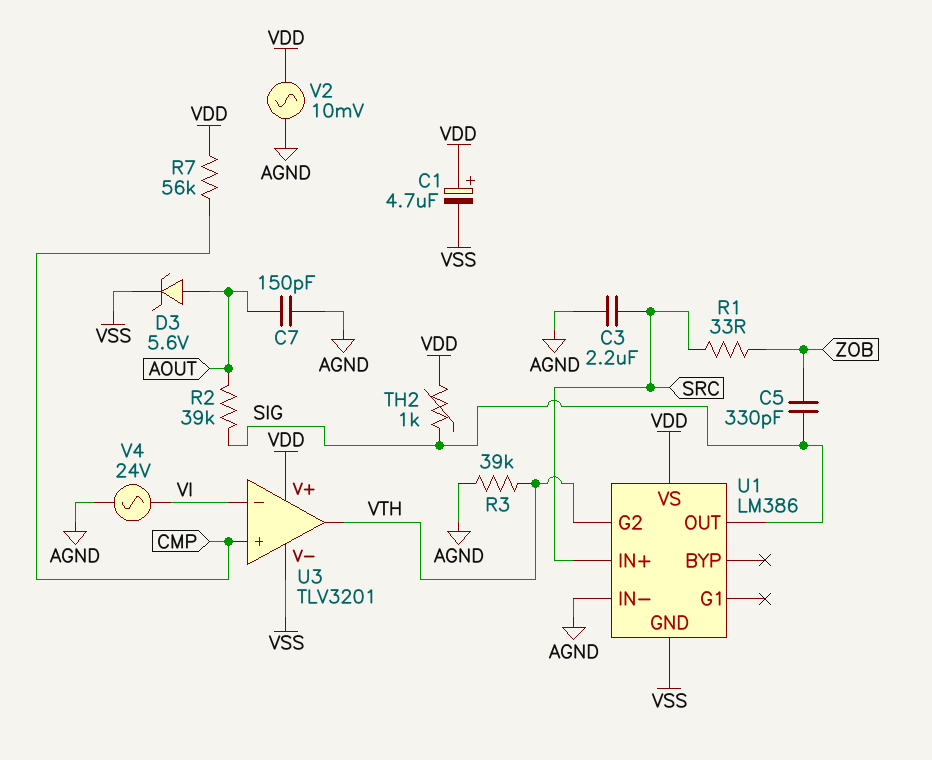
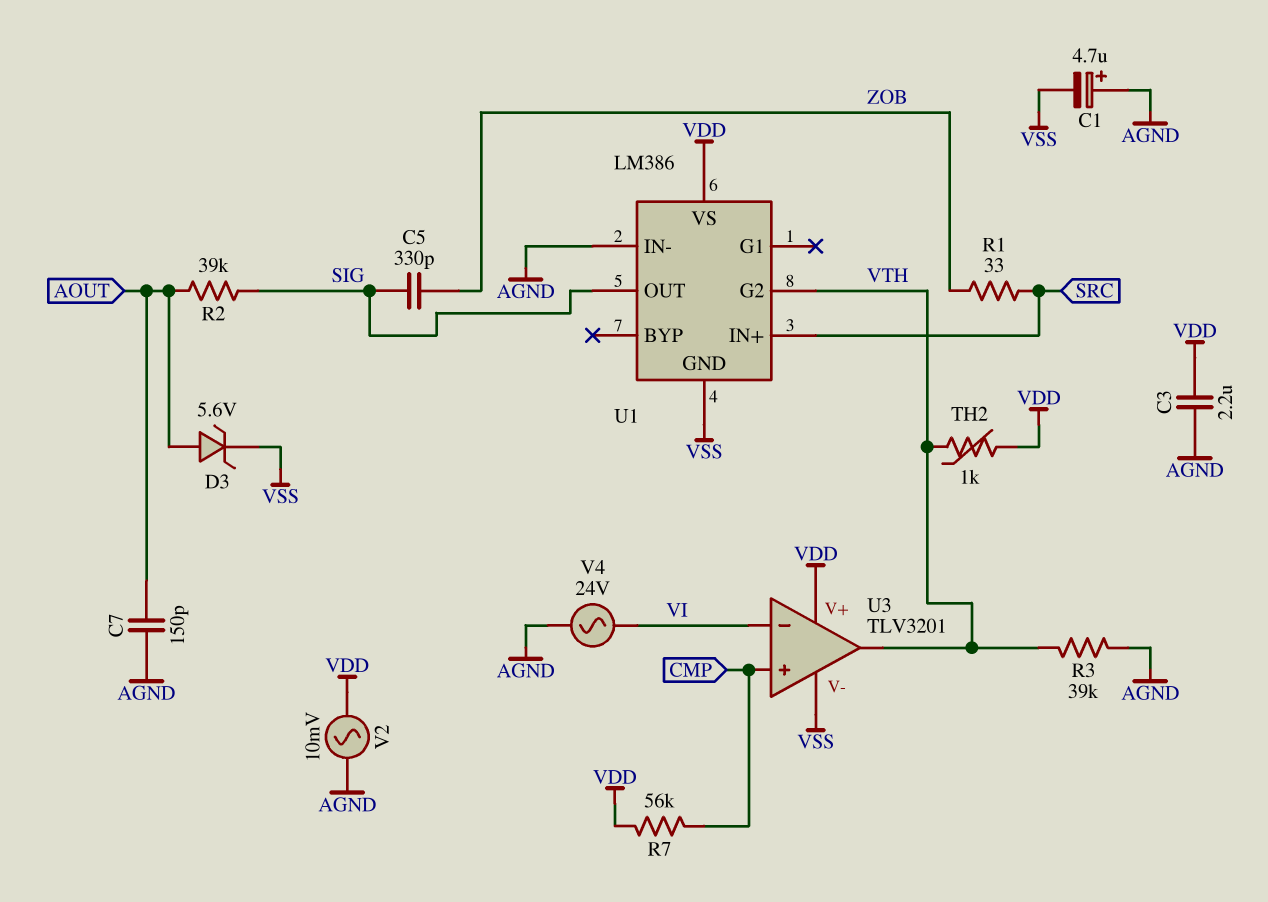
C1: 4.7uF (plus VDD, minus VSS) -> 4.7uF (plus AGND, minus VSS)
C3: 2.2uF (AGND, SRC) -> 2.2uF (AGND, VDD)
TH2: 1k (SIG, VDD) -> 1k (VDD, VTH)

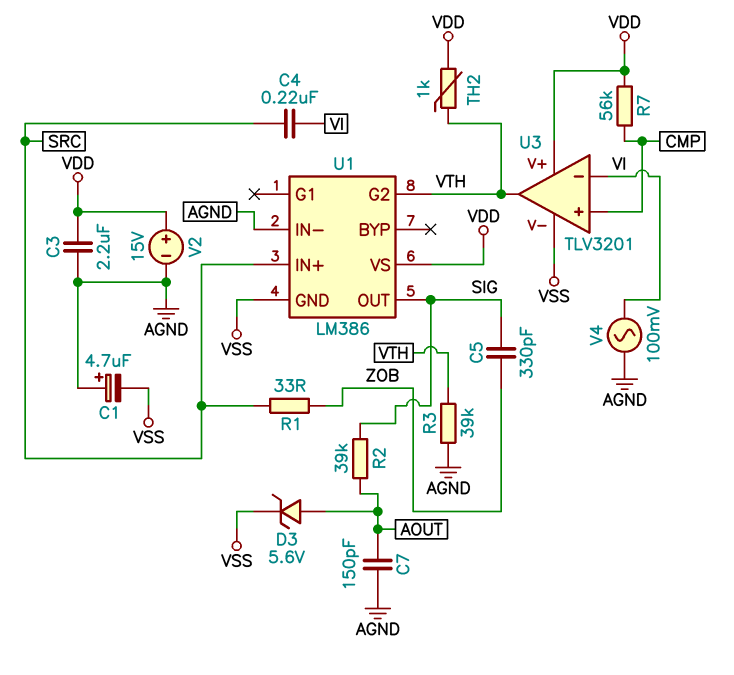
C4: none -> 220nF (SRC, VI)
V2: AC 10mV (AGND, VDD) -> 15V (plus VDD, minus AGND)
V4: AC 24V (AGND, VI) -> AC 100mV (AGND, VI)

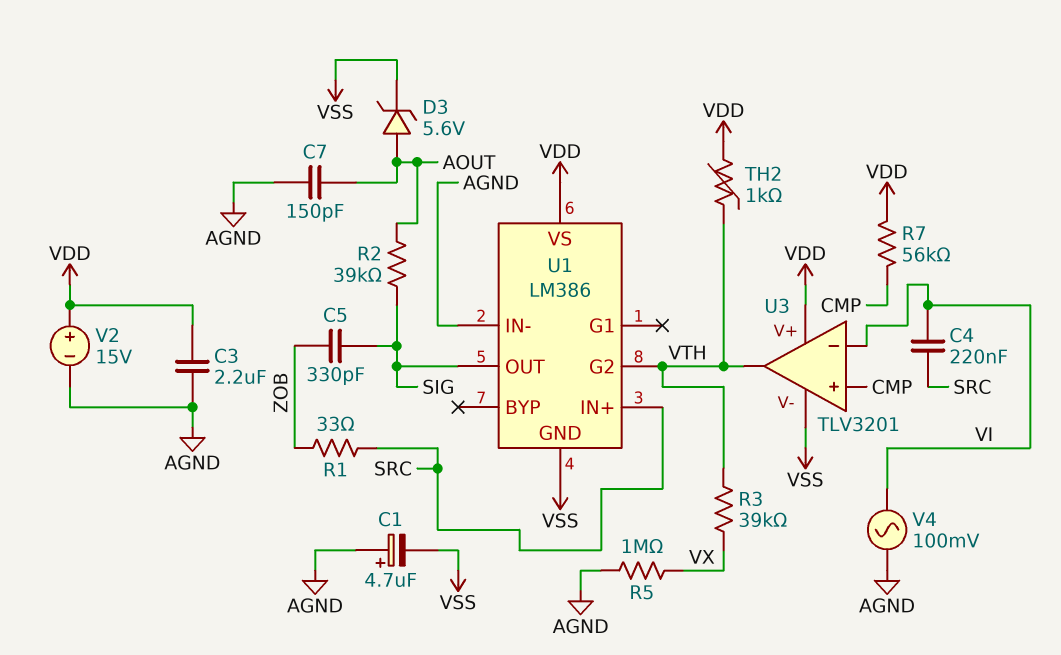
R3: 39k (AGND, VTH) -> 39k (VTH, VX)
R5: none -> 1M (AGND, VX)

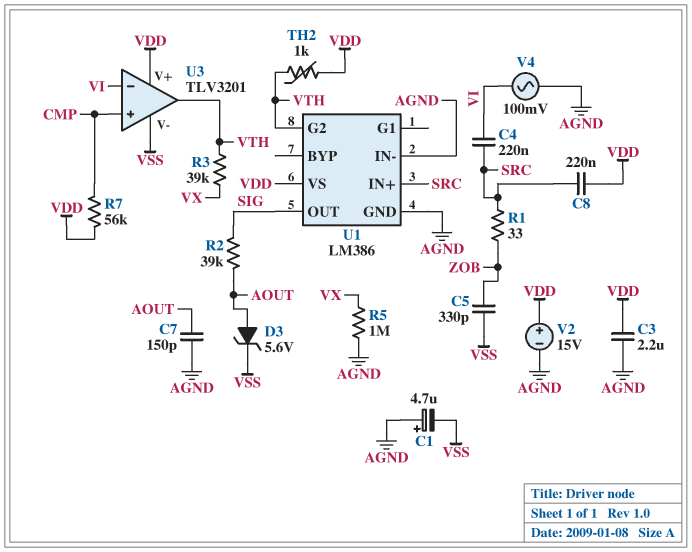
C5: 330pF (SIG, ZOB) -> 330pF (VSS, ZOB)
C8: none -> 220nF (SRC, VDD)
U1 pin GND: VSS -> AGND

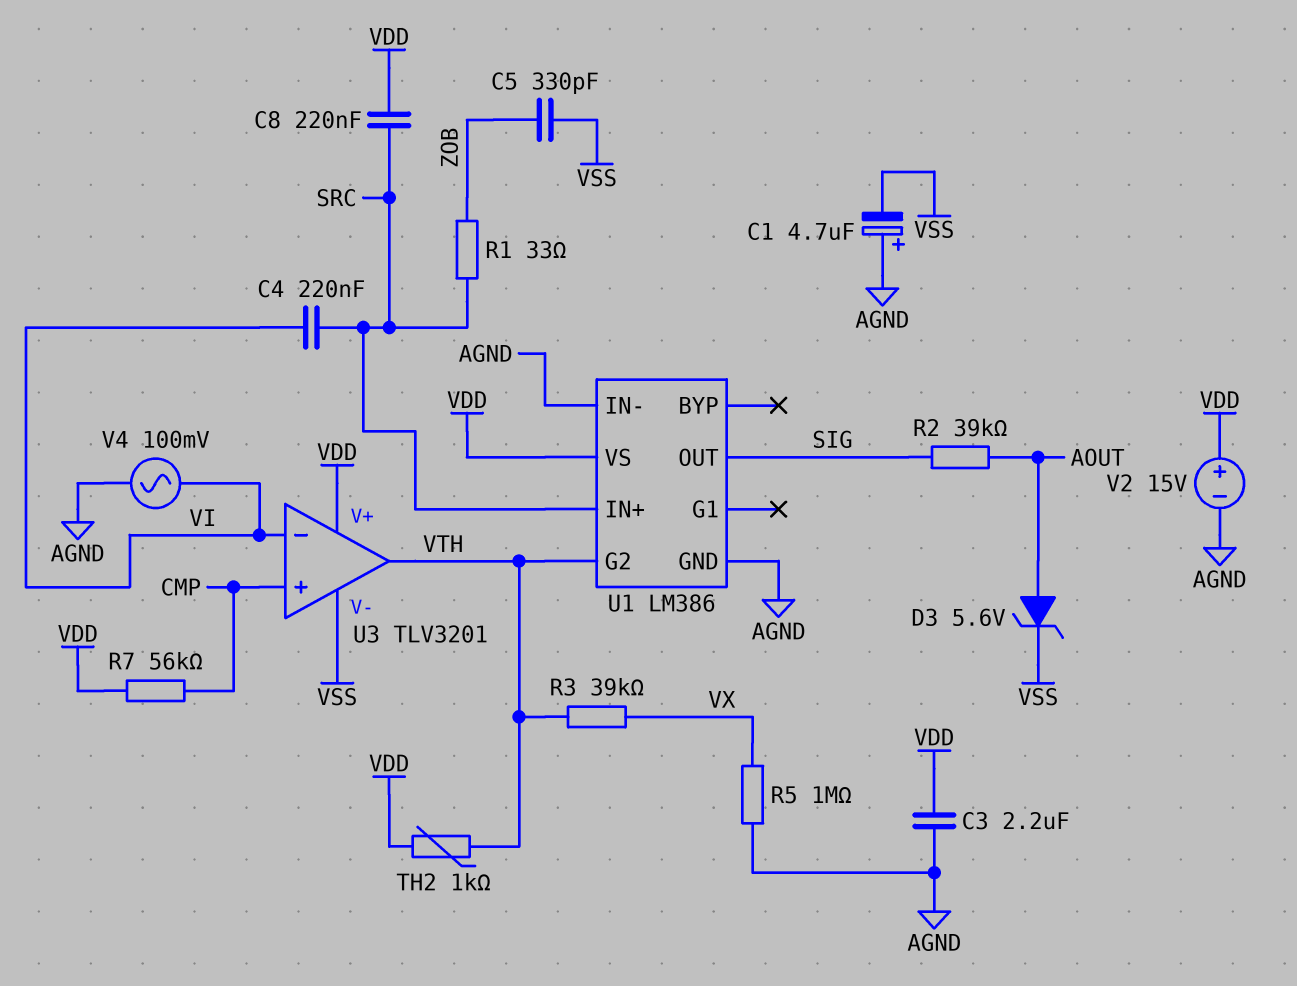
C7: 150pF (AGND, AOUT) -> none

